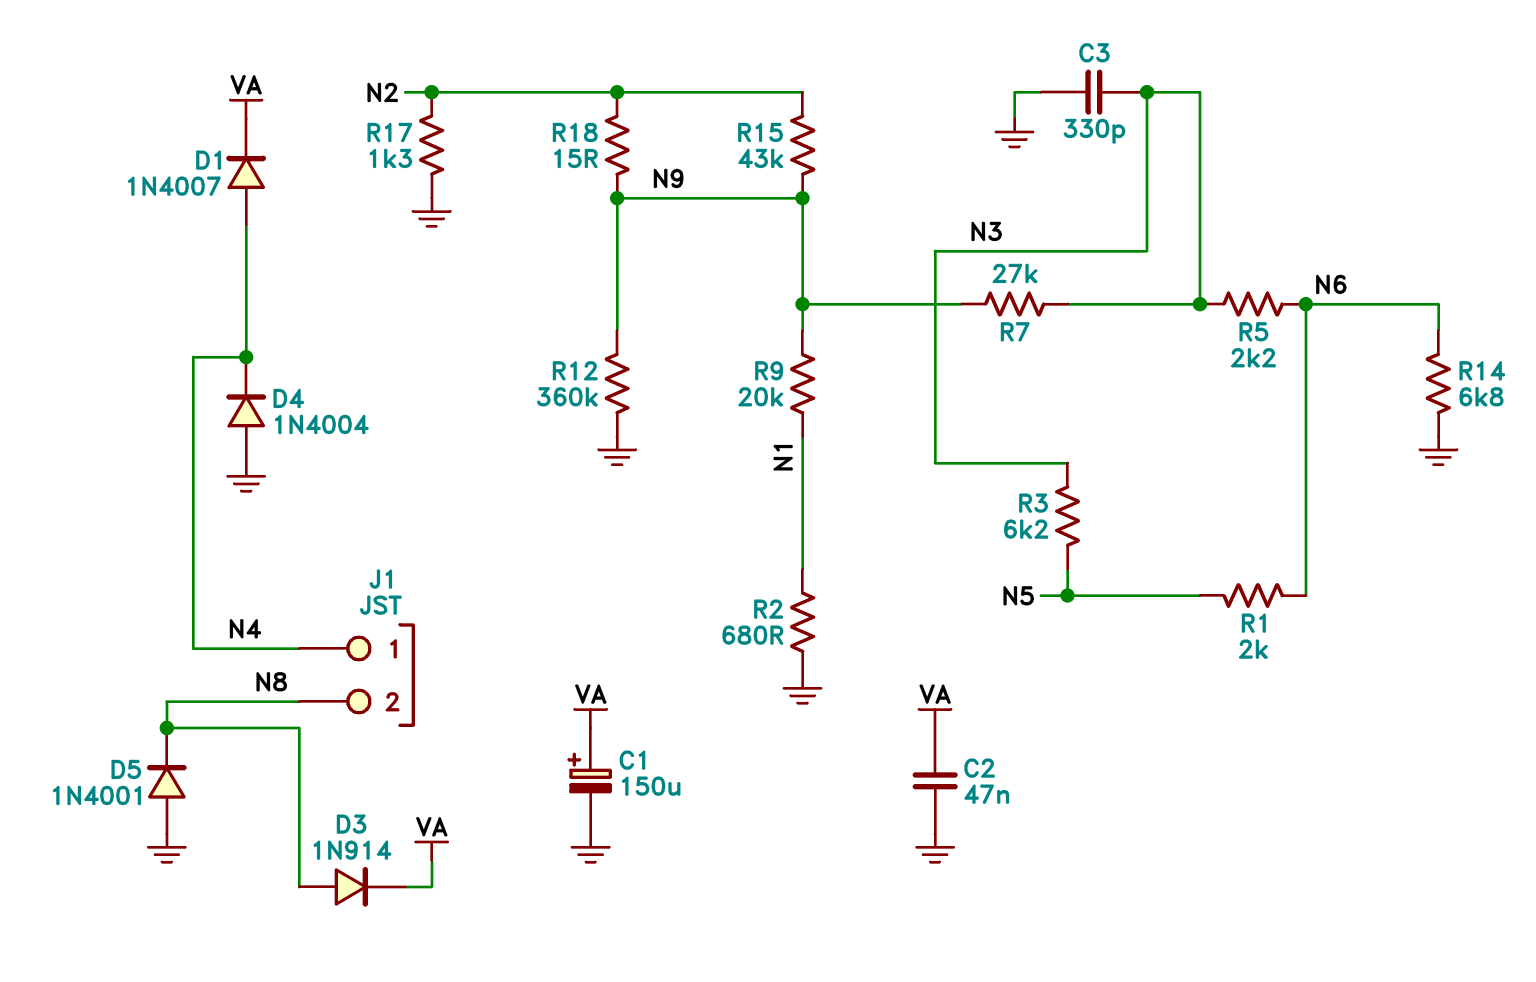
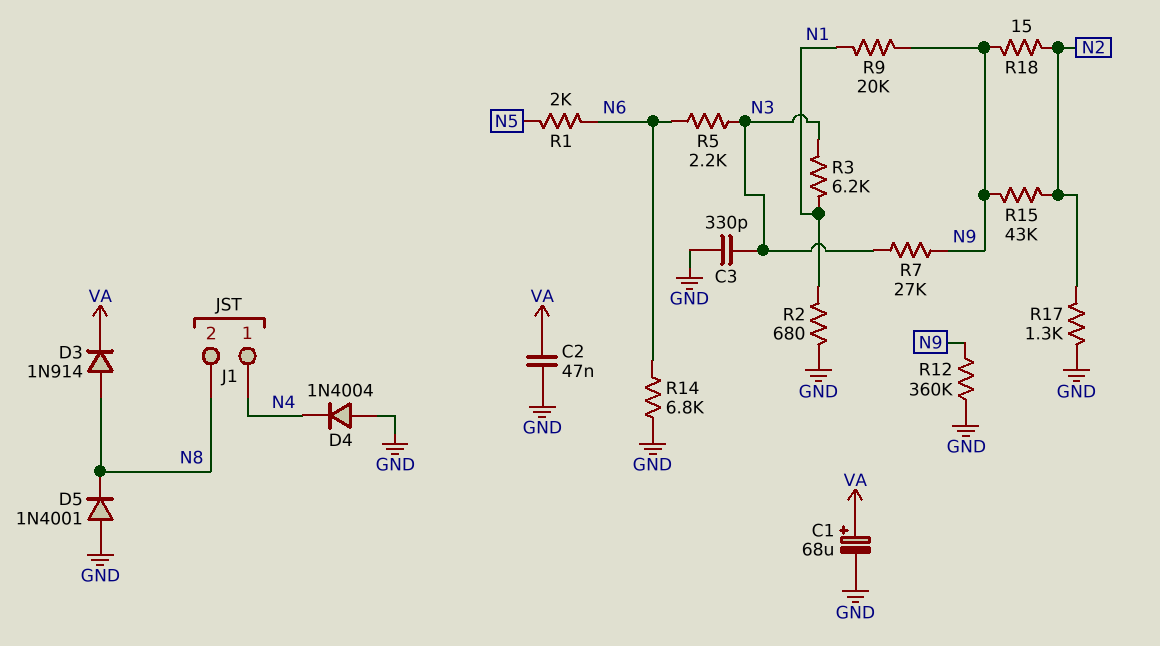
C1: 150uF (plus VA, minus GND) -> 68uF (plus VA, minus GND)
D1: diode 1N4007 (A N4, K VA) -> none
R3: 6.2k (N3, N5) -> 6.2k (N1, N3)

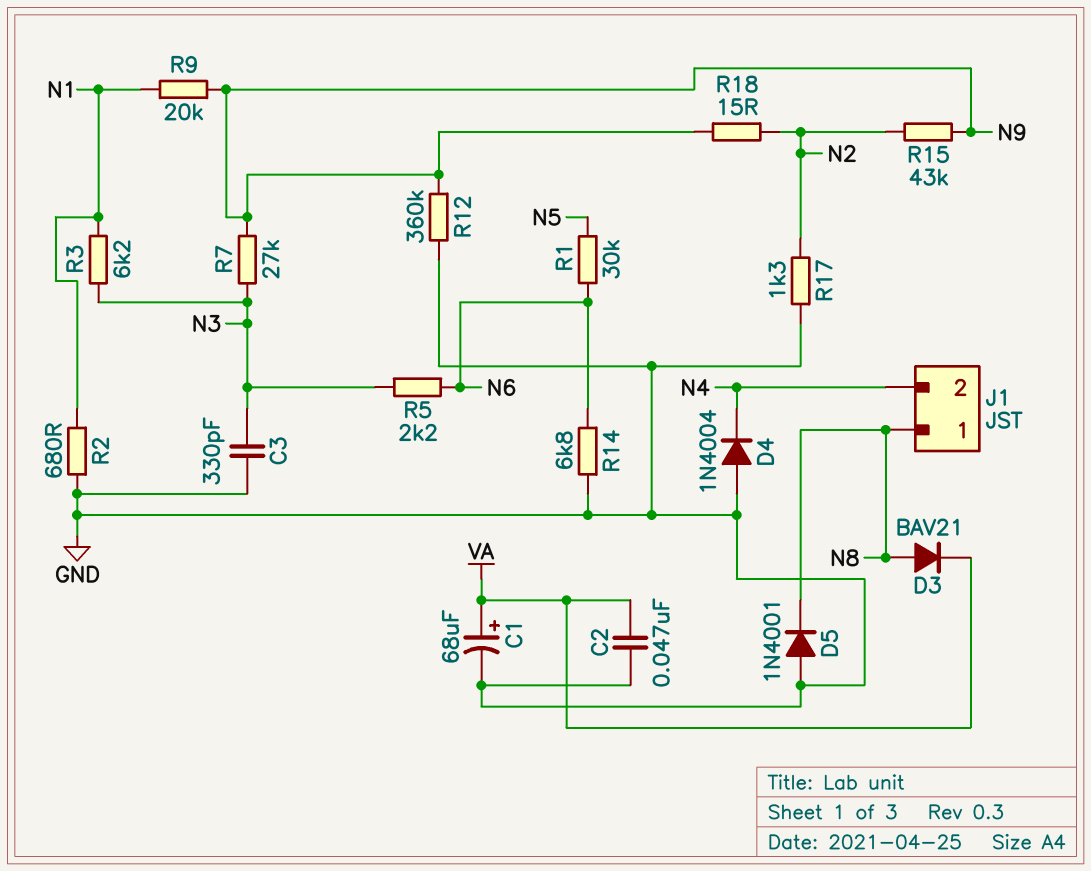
D3: diode 1N914 (A N8, K VA) -> diode BAV21 (A N8, K VA)
J1 pin 1: N4 -> N8
J1 pin 2: N8 -> N4
R1: 2k (N5, N6) -> 30k (N5, N6)

